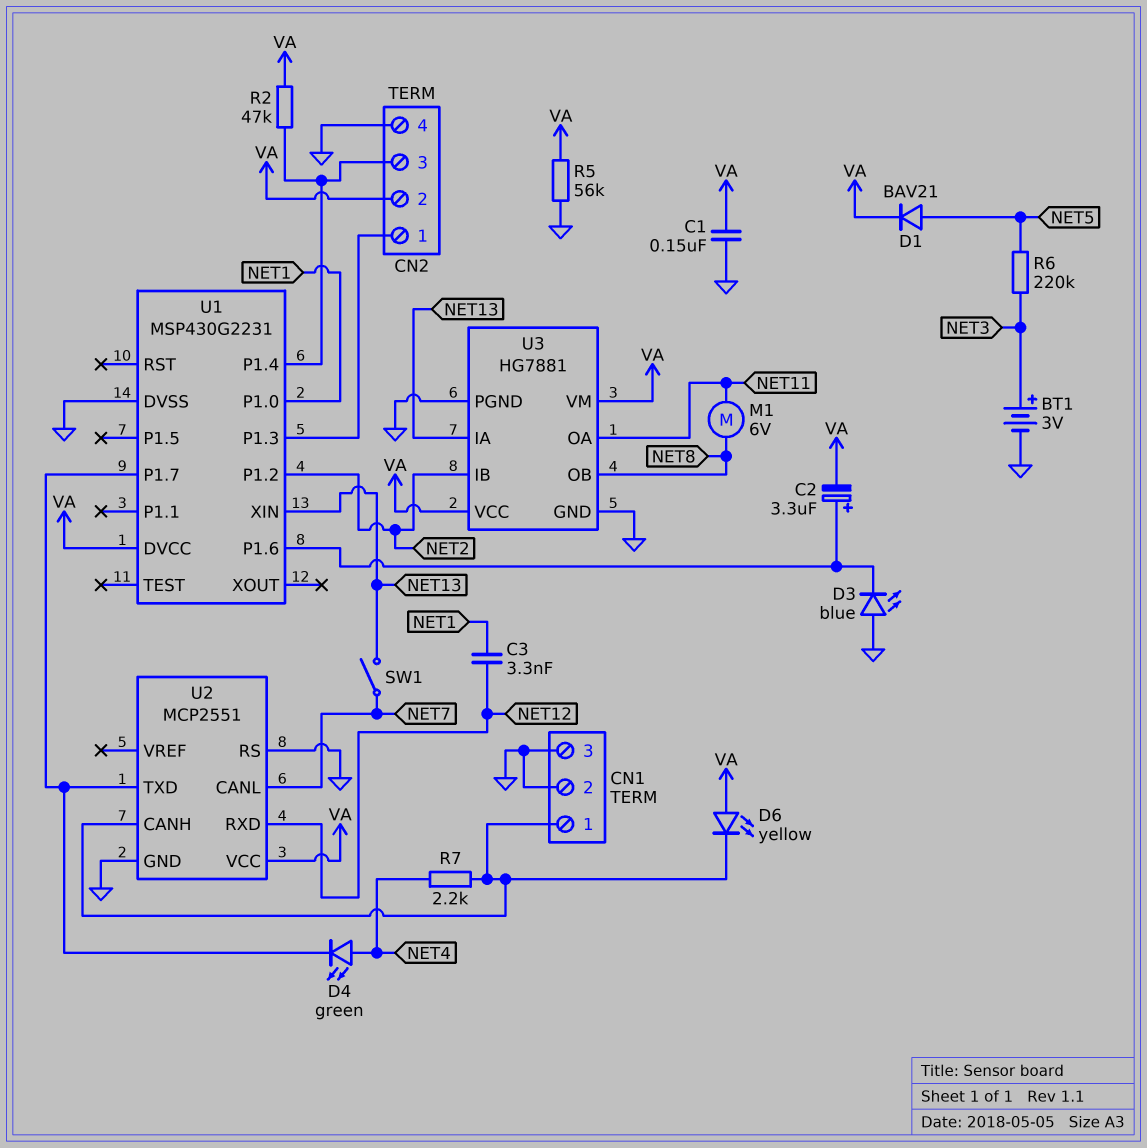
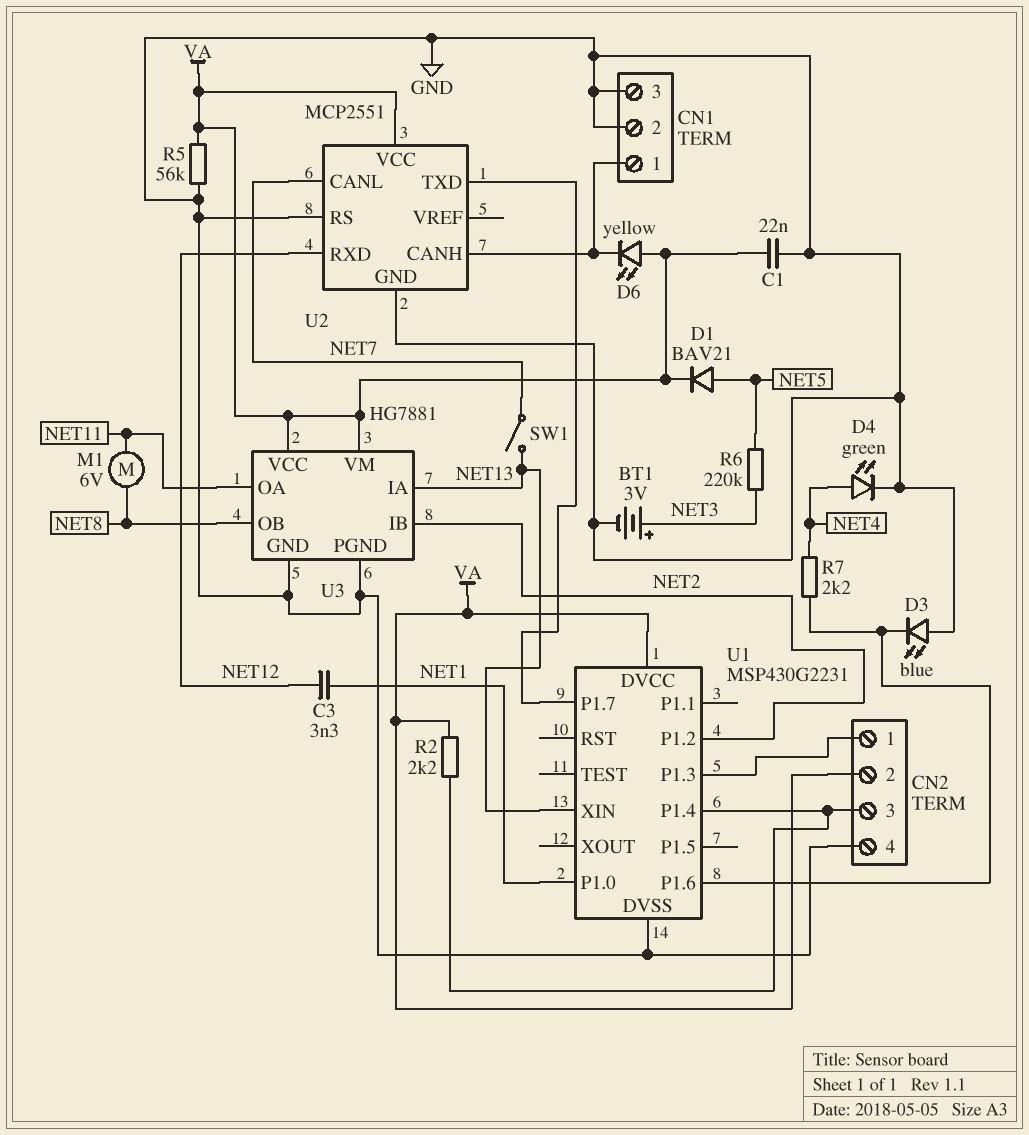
C1: 150nF (GND, VA) -> 22nF (GND, VA)
C2: 3.3uF (plus U1/P1.6, minus VA) -> none
D4: LED green (A NET4, K U1/P1.7) -> LED green (A NET4, K GND)
R2: 47k (CN2/3, VA) -> 2.2k (CN2/3, VA)
R7: 2.2k (CN1/1, NET4) -> 2.2k (NET4, U1/P1.6)

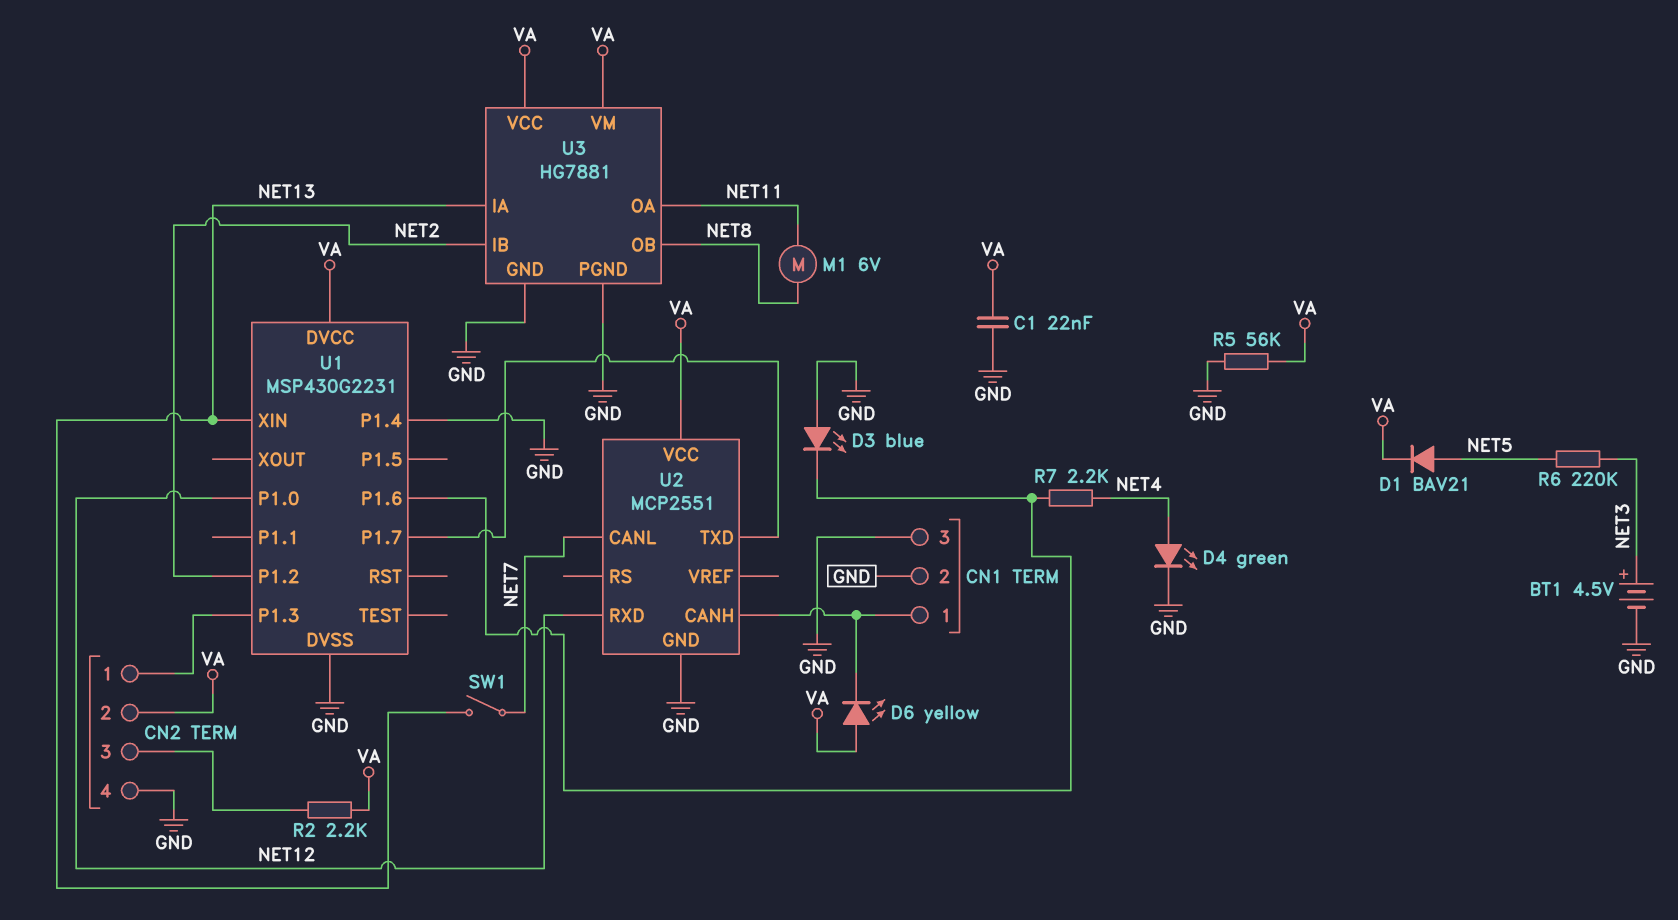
BT1: 3V (plus NET3, minus GND) -> 4.5V (plus NET3, minus GND)
C3: 3.3nF (NET1, NET12) -> none
U1 pin P1.0: NET1 -> NET12
U1 pin P1.4: CN2/3 -> GND
U2 pin RS: GND -> none

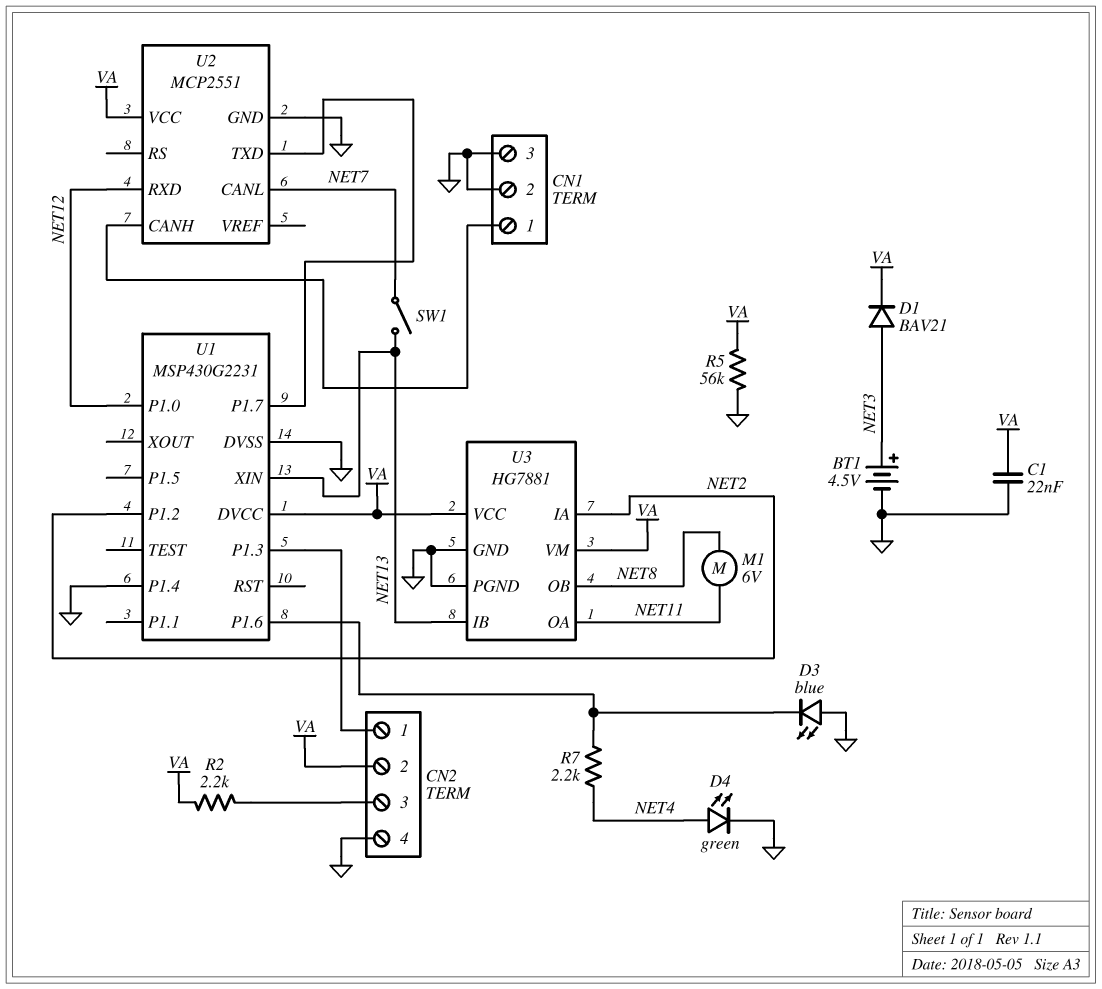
D1: diode BAV21 (A NET5, K VA) -> diode BAV21 (A NET3, K VA)
D6: LED yellow (A VA, K CN1/1) -> none
R6: 220k (NET3, NET5) -> none
U3 pin IA: NET13 -> NET2
U3 pin IB: NET2 -> NET13

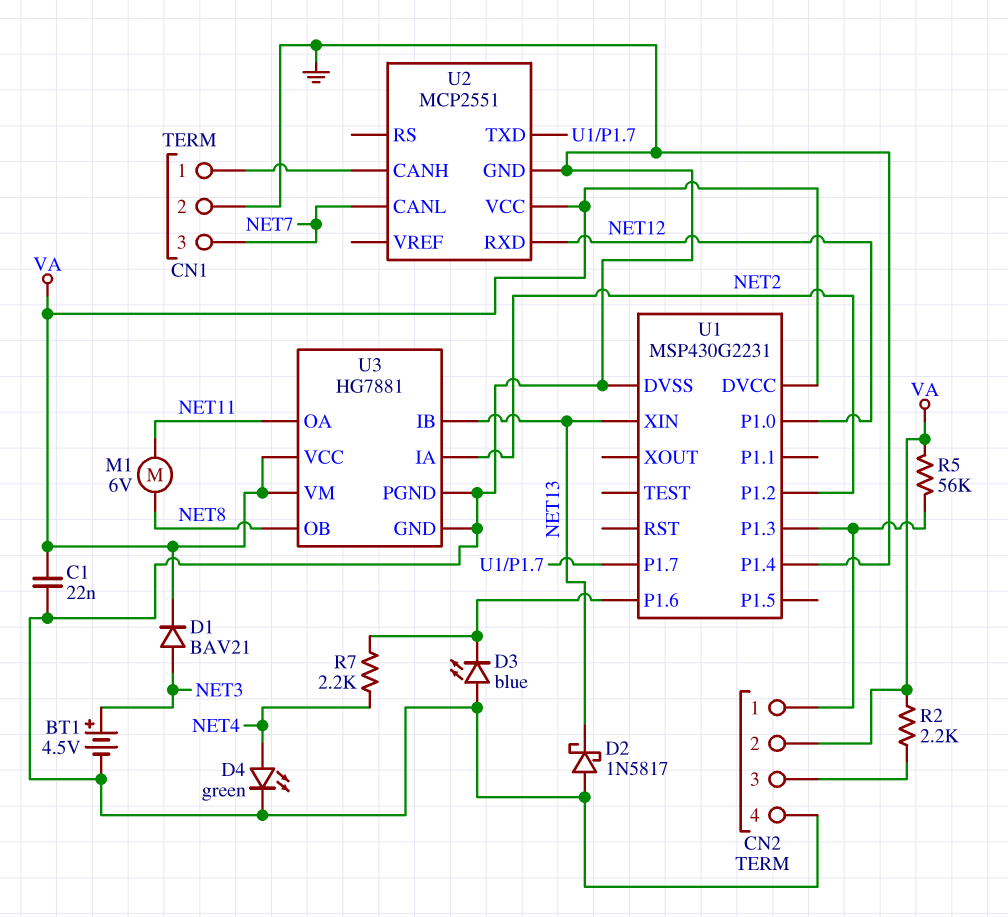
CN1 pin 3: GND -> NET7
D2: none -> schottky 1N5817 (A GND, K NET13)
R5: 56k (GND, VA) -> 56k (CN2/1, VA)
SW1: switch (NET7, NET13) -> none

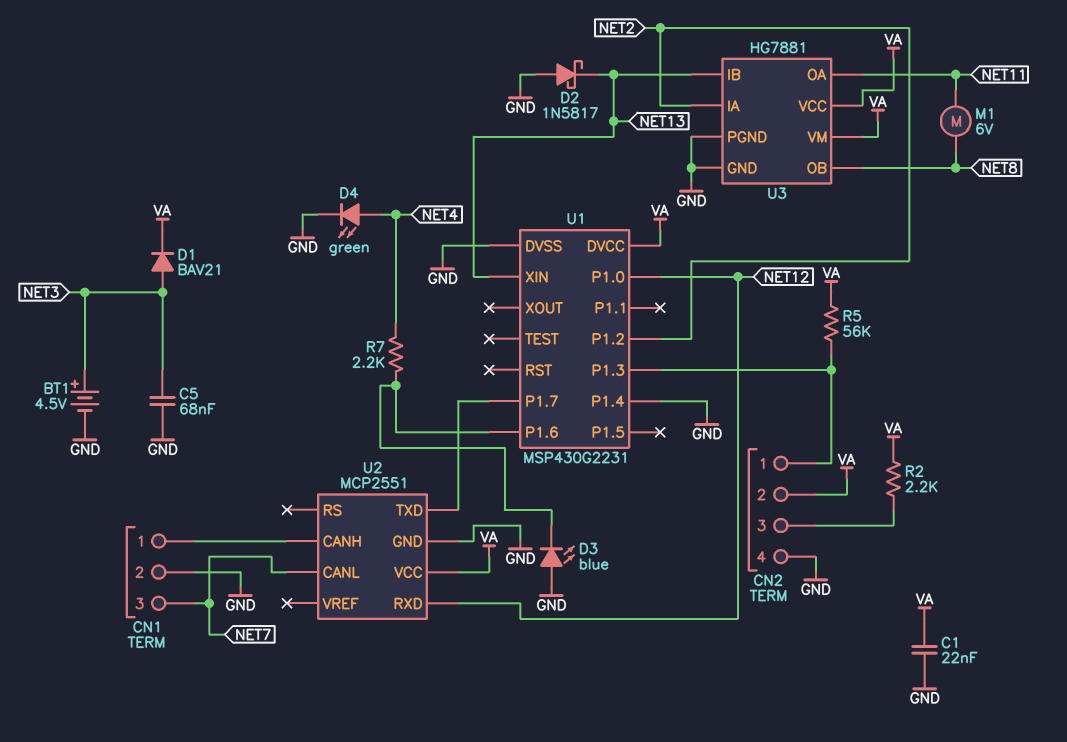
C5: none -> 68nF (GND, NET3)

